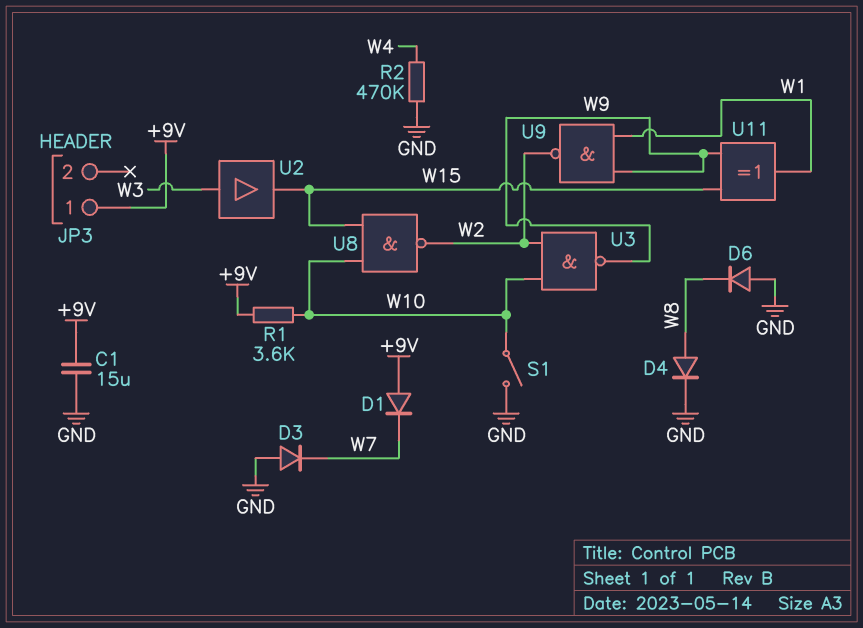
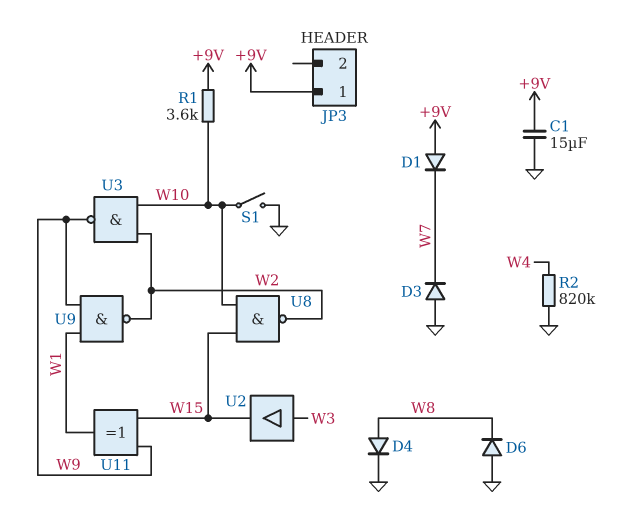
R2: 470k (GND, W4) -> 820k (GND, W4)

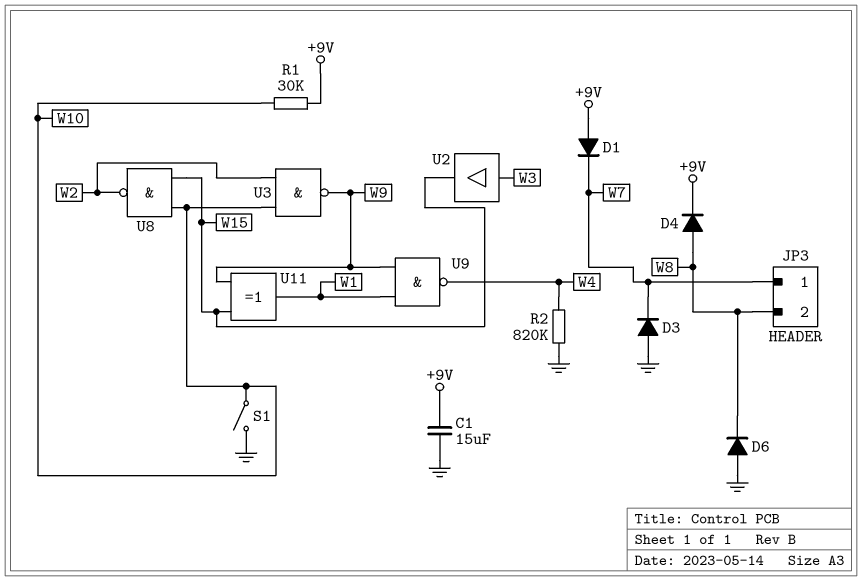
D4: diode (A W8, K GND) -> diode (A W8, K +9V)
JP3 pin 1: +9V -> W7
JP3 pin 2: none -> W8
R1: 3.6k (+9V, W10) -> 30k (+9V, W10)
U9: NAND (in W1, in W9, out W2) -> NAND (in W1, in W9, out W4)

